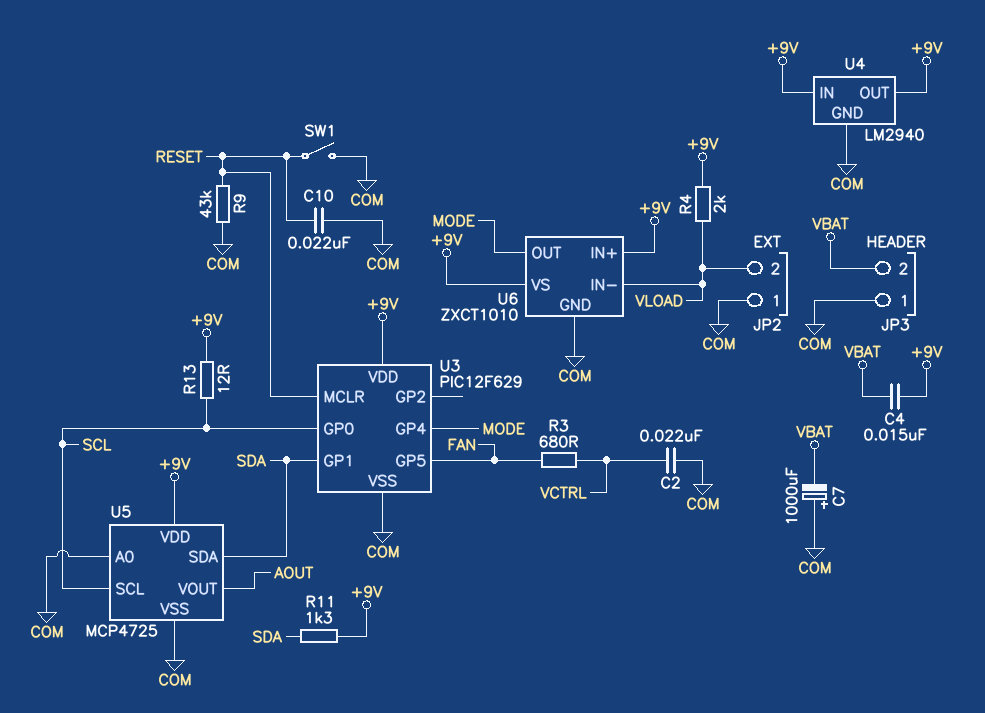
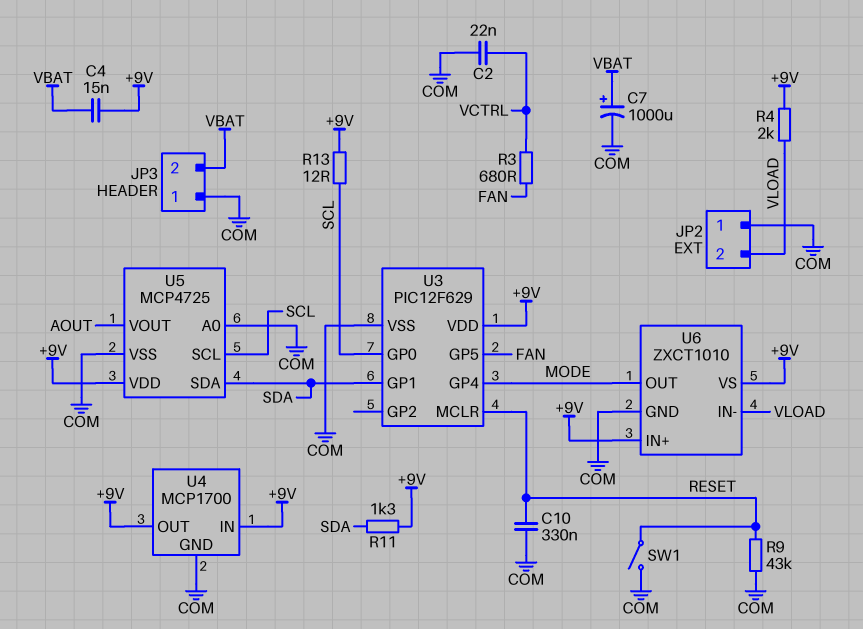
C7: 1000uF (plus COM, minus VBAT) -> 1000uF (plus VBAT, minus COM)
C10: 22nF (COM, RESET) -> 330nF (COM, RESET)
U4: LM2940 -> MCP1700

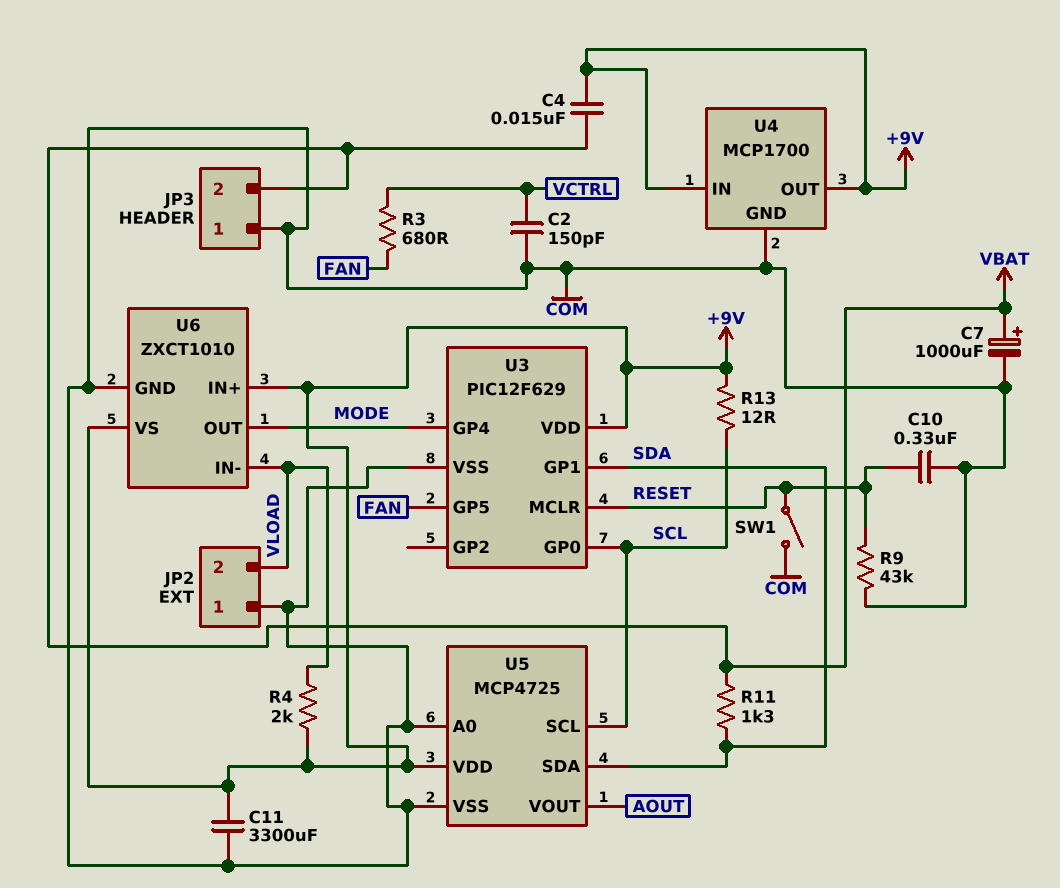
C2: 22nF (COM, VCTRL) -> 150pF (COM, VCTRL)
C11: none -> 3300uF (+9V, COM)
R11: 1.3k (+9V, SDA) -> 1.3k (SDA, VBAT)

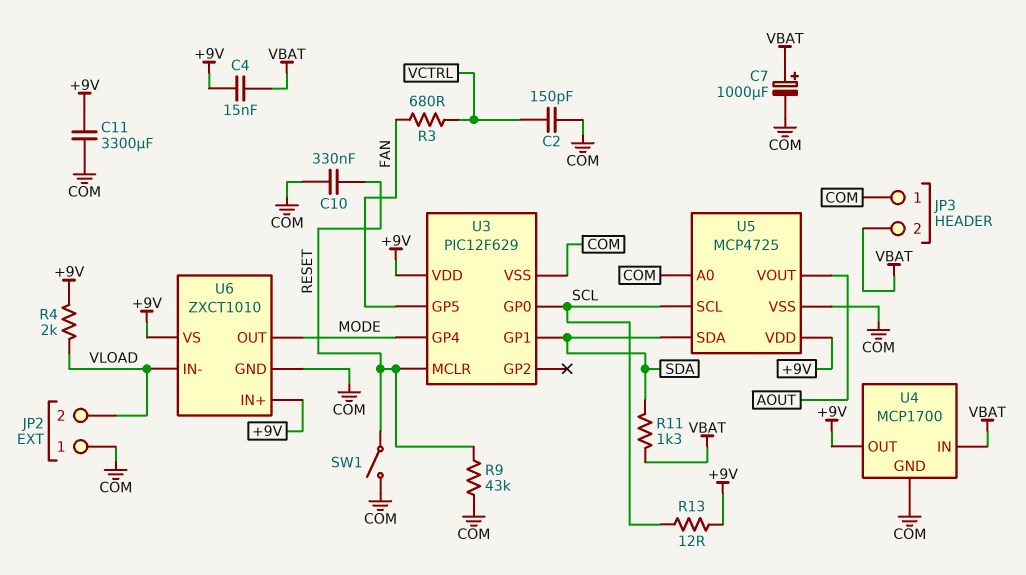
U4 pin IN: +9V -> VBAT

